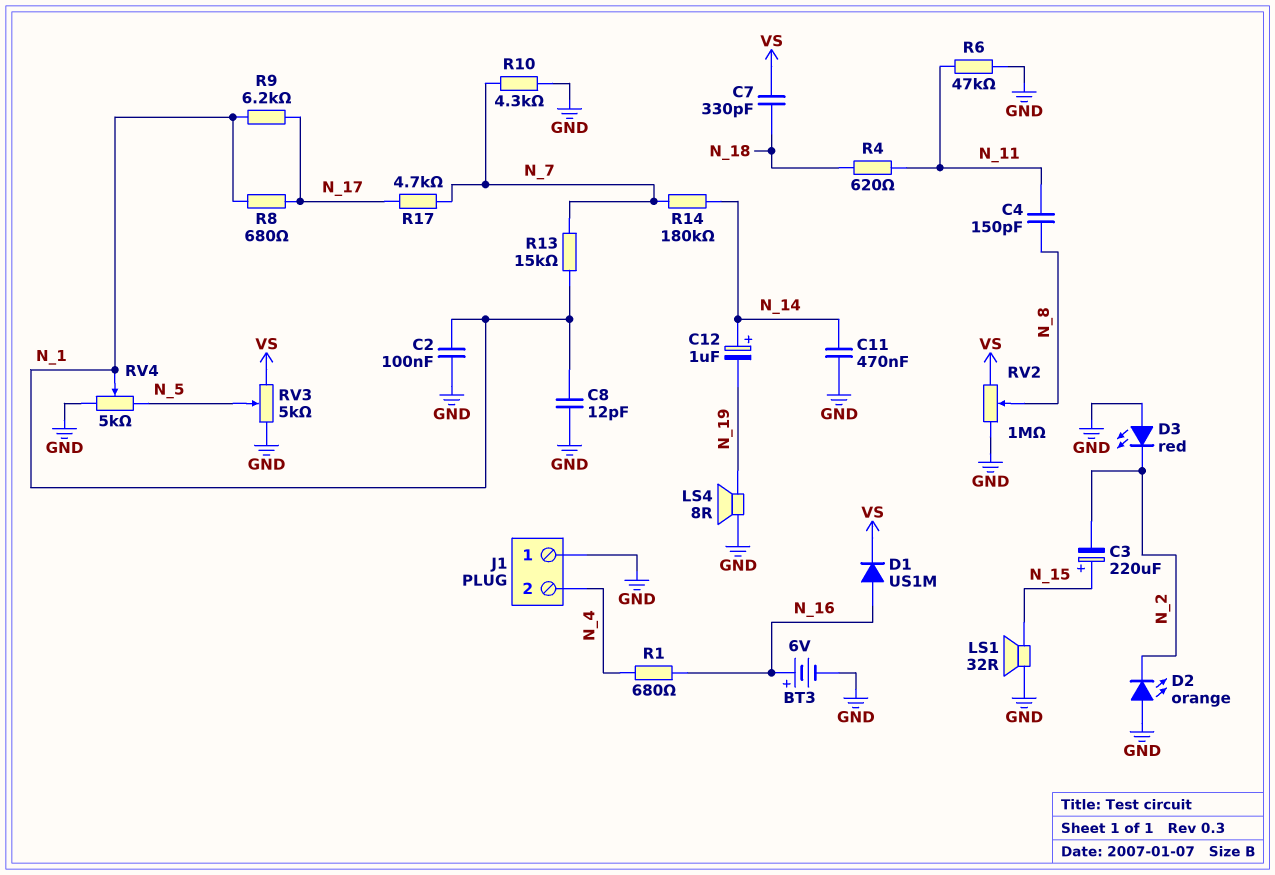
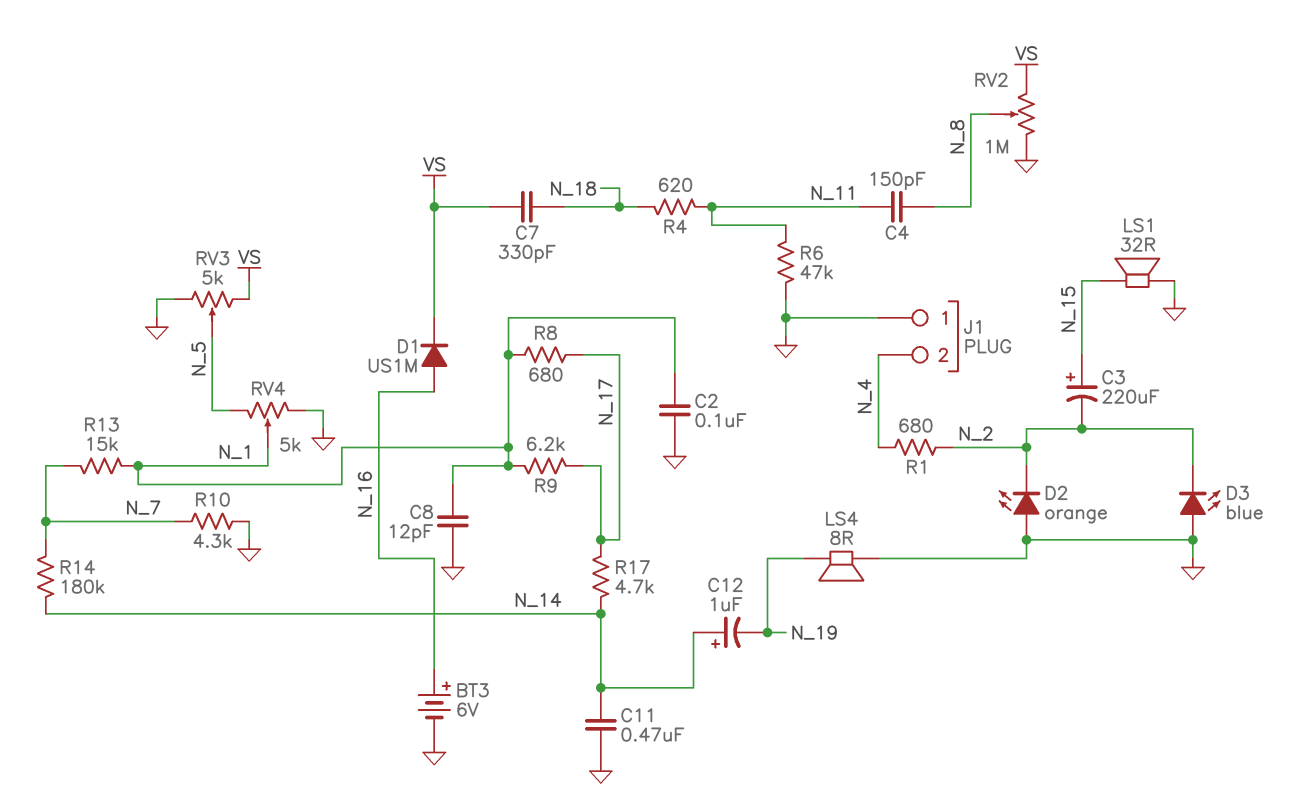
D3: LED red (A GND, K N_2) -> LED blue (A GND, K N_2)
R1: 680 (N_4, N_16) -> 680 (N_2, N_4)
R17: 4.7k (N_7, N_17) -> 4.7k (N_14, N_17)

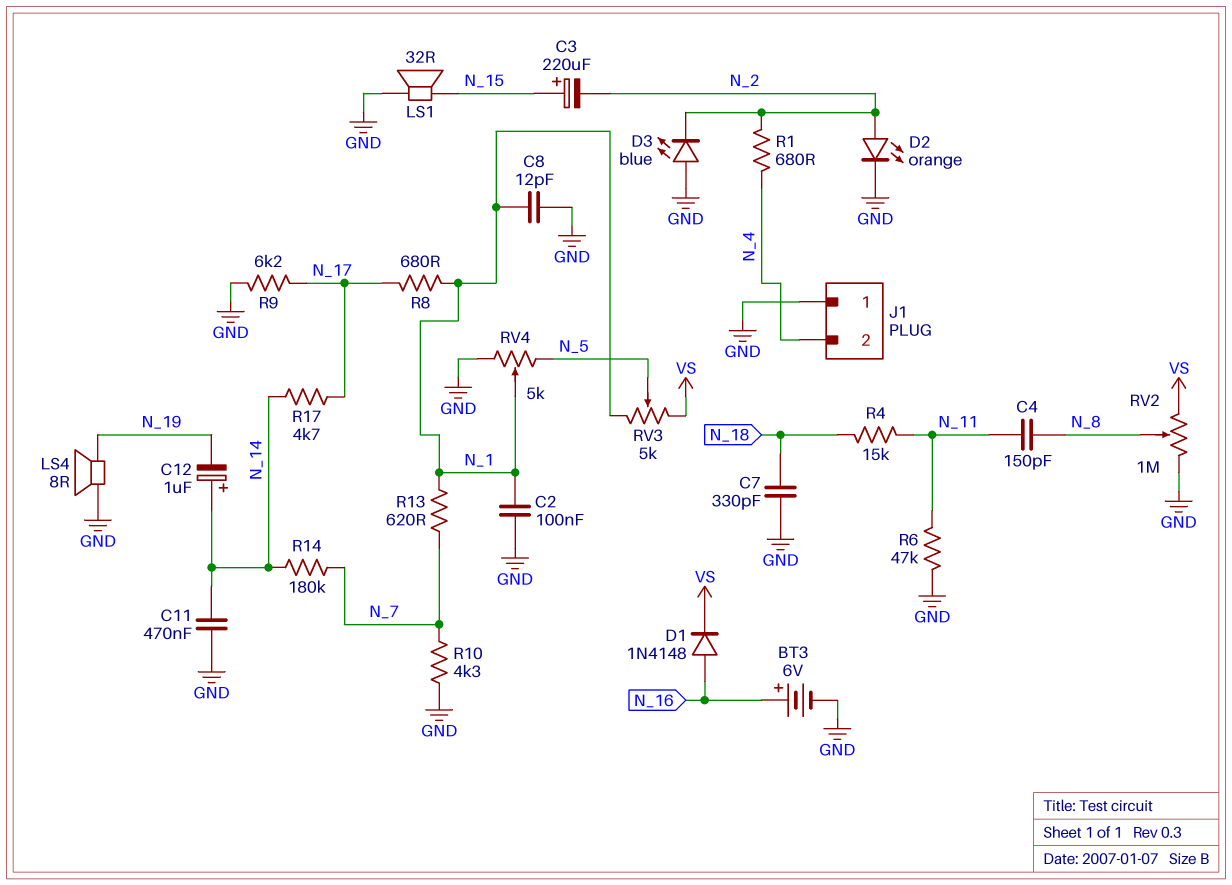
C7: 330pF (N_18, VS) -> 330pF (GND, N_18)
D1: diode US1M (A N_16, K VS) -> diode 1N4148 (A N_16, K VS)
D2: LED orange (A GND, K N_2) -> LED orange (A N_2, K GND)
R4: 620 (N_11, N_18) -> 15k (N_11, N_18)
R9: 6.2k (N_1, N_17) -> 6.2k (GND, N_17)
R13: 15k (N_1, N_7) -> 620 (N_1, N_7)
RV3: 5k (GND, VS, wiper N_5) -> 5k (N_1, VS, wiper N_5)

